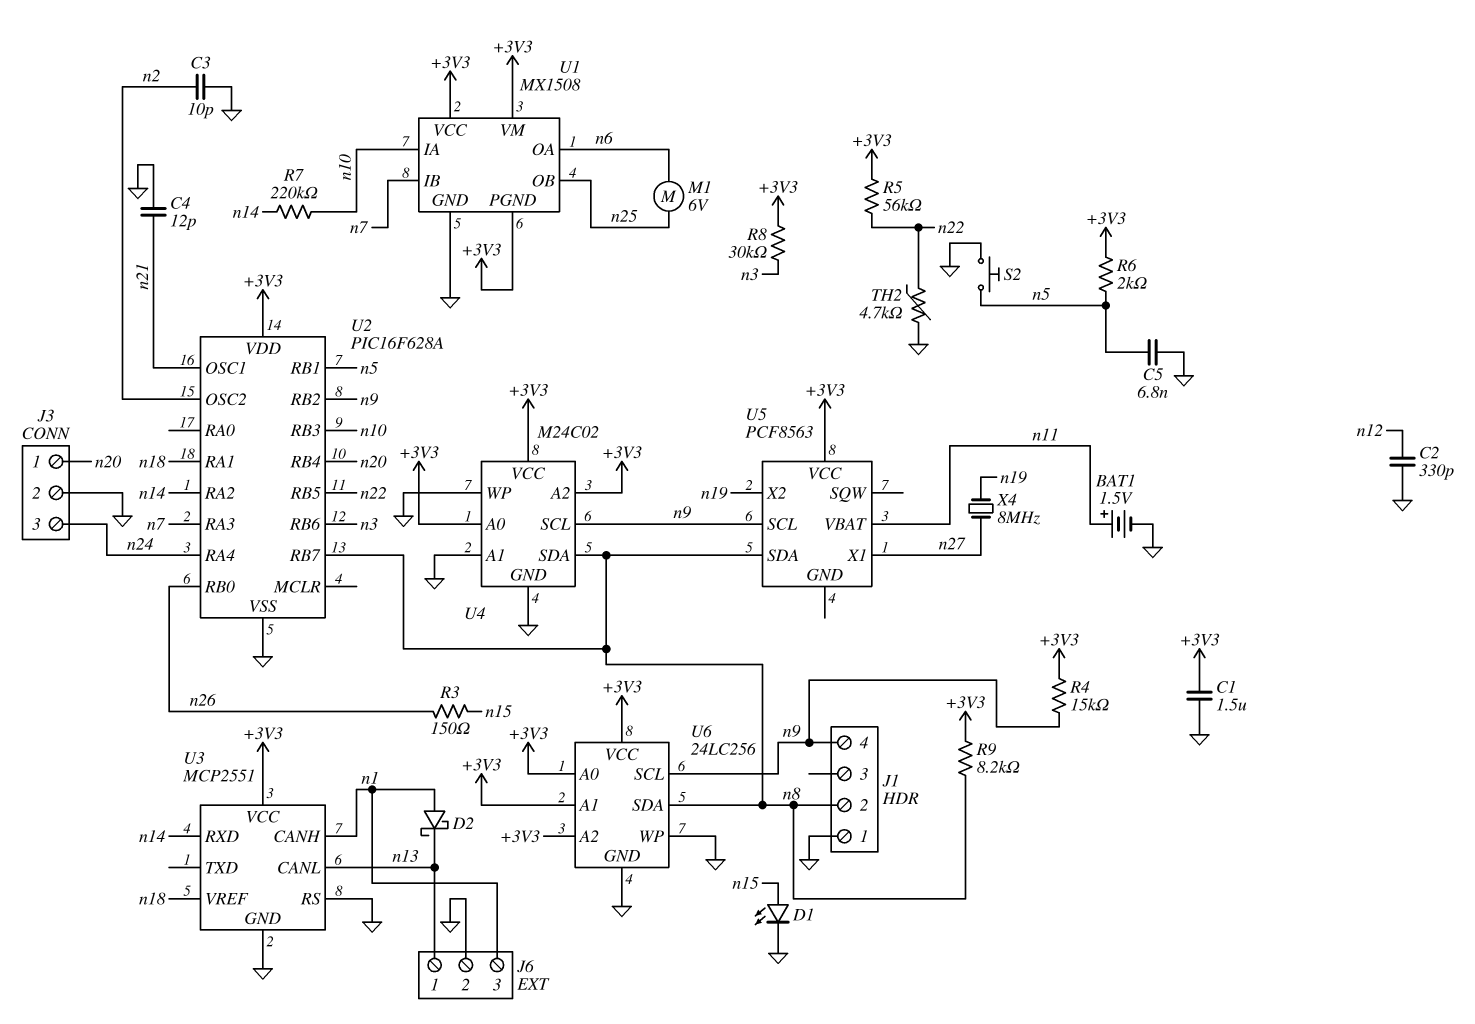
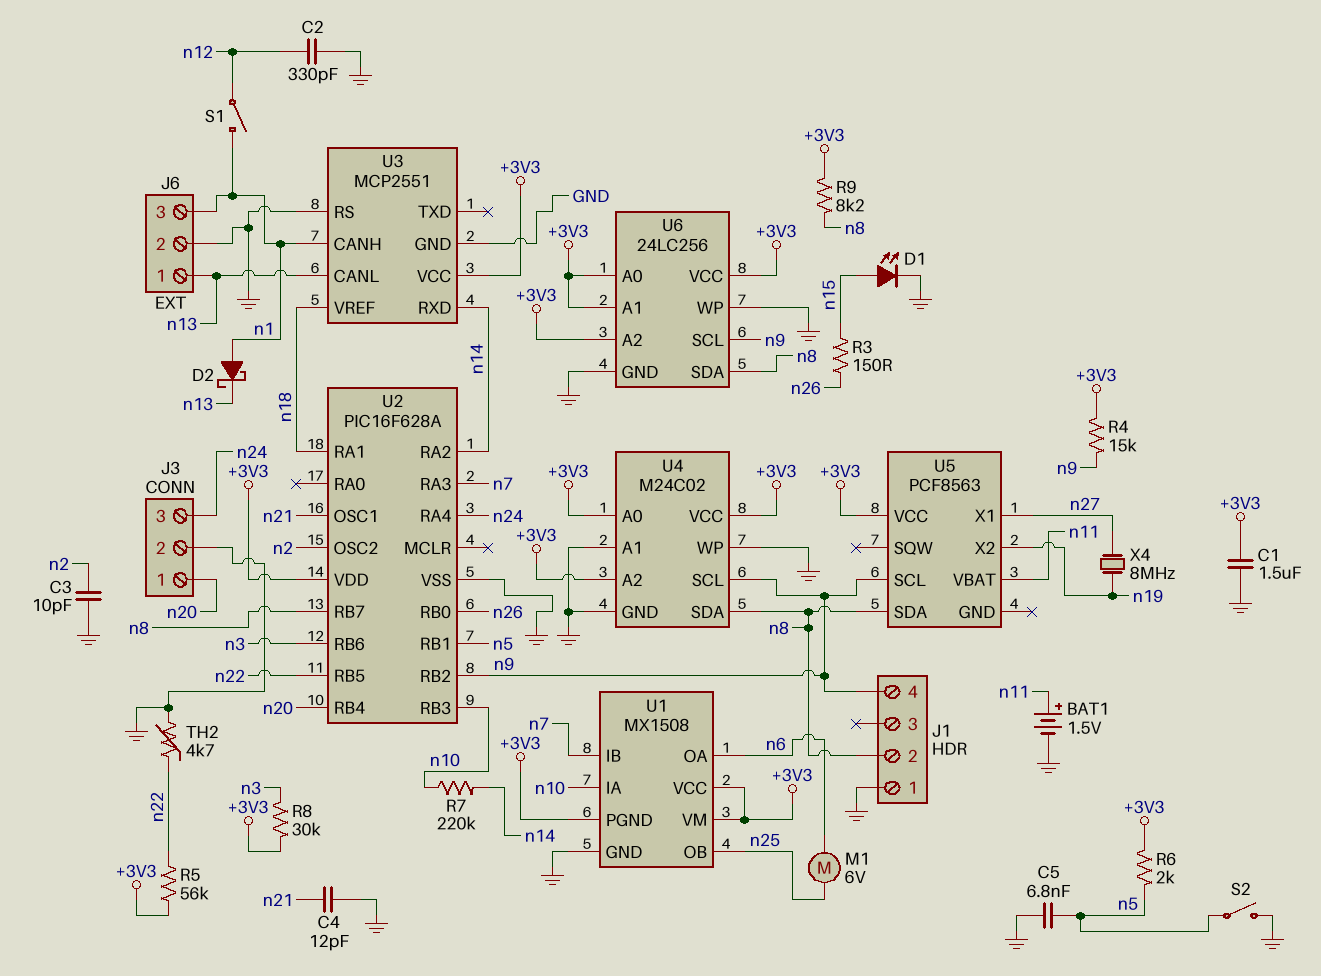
S1: none -> switch (n1, n12)
S2: button (GND, n5) -> switch (GND, n5)

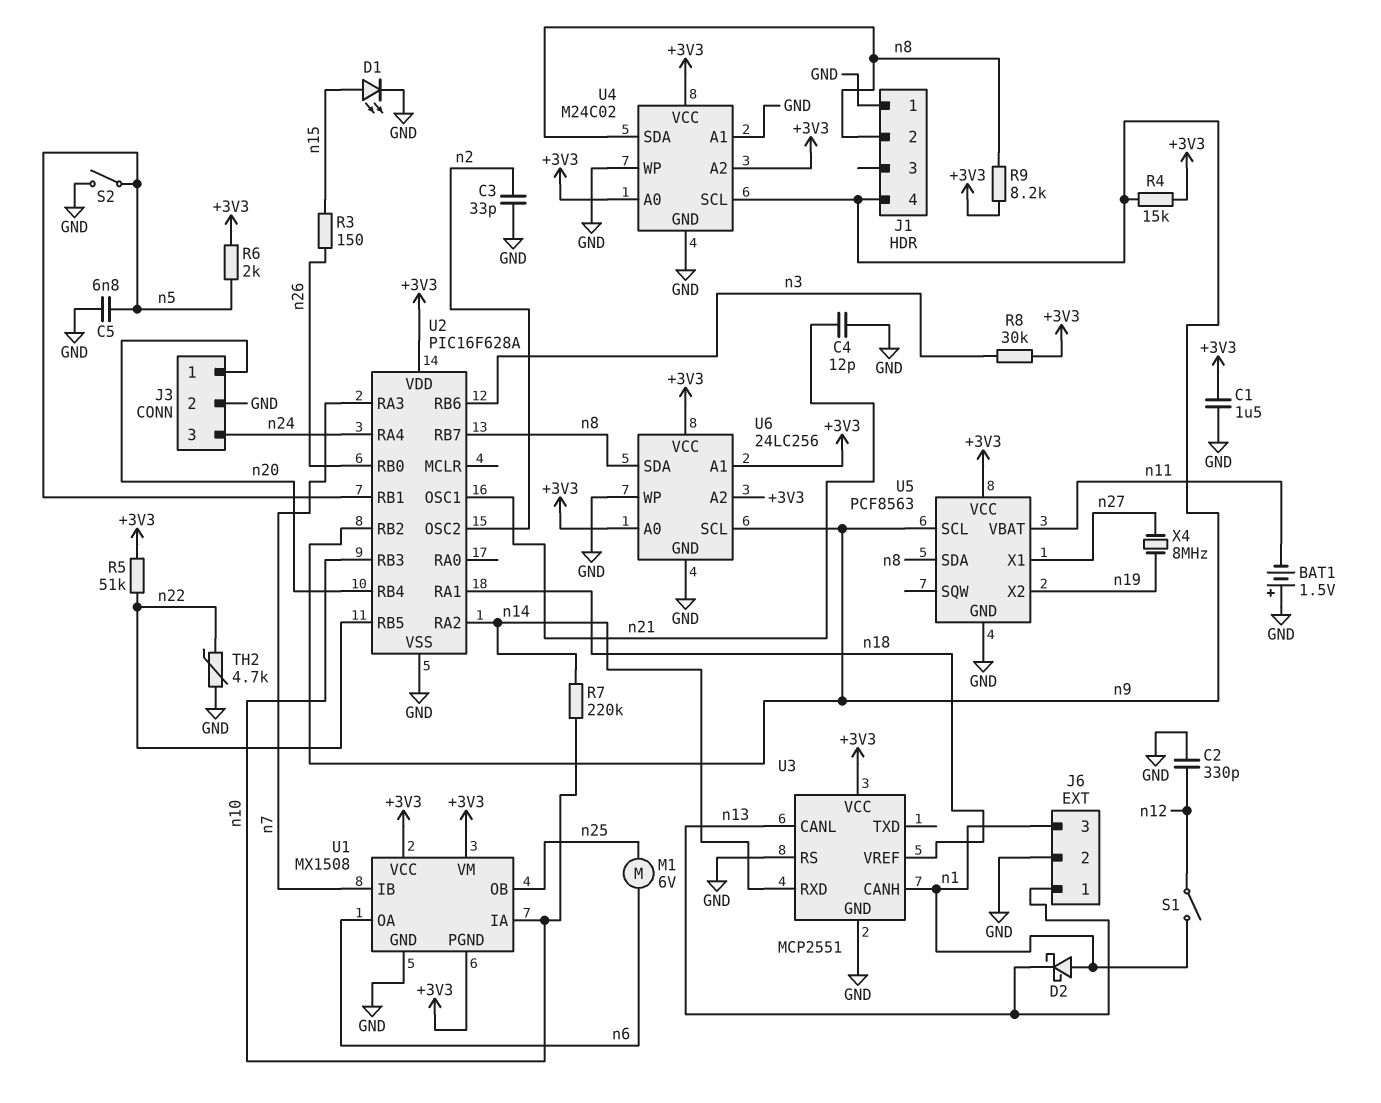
BAT1: 1.5V (plus n11, minus GND) -> 1.5V (plus GND, minus n11)
C3: 10pF (GND, n2) -> 33pF (GND, n2)
R5: 56k (+3V3, n22) -> 51k (+3V3, n22)
U5 pin GND: none -> GND

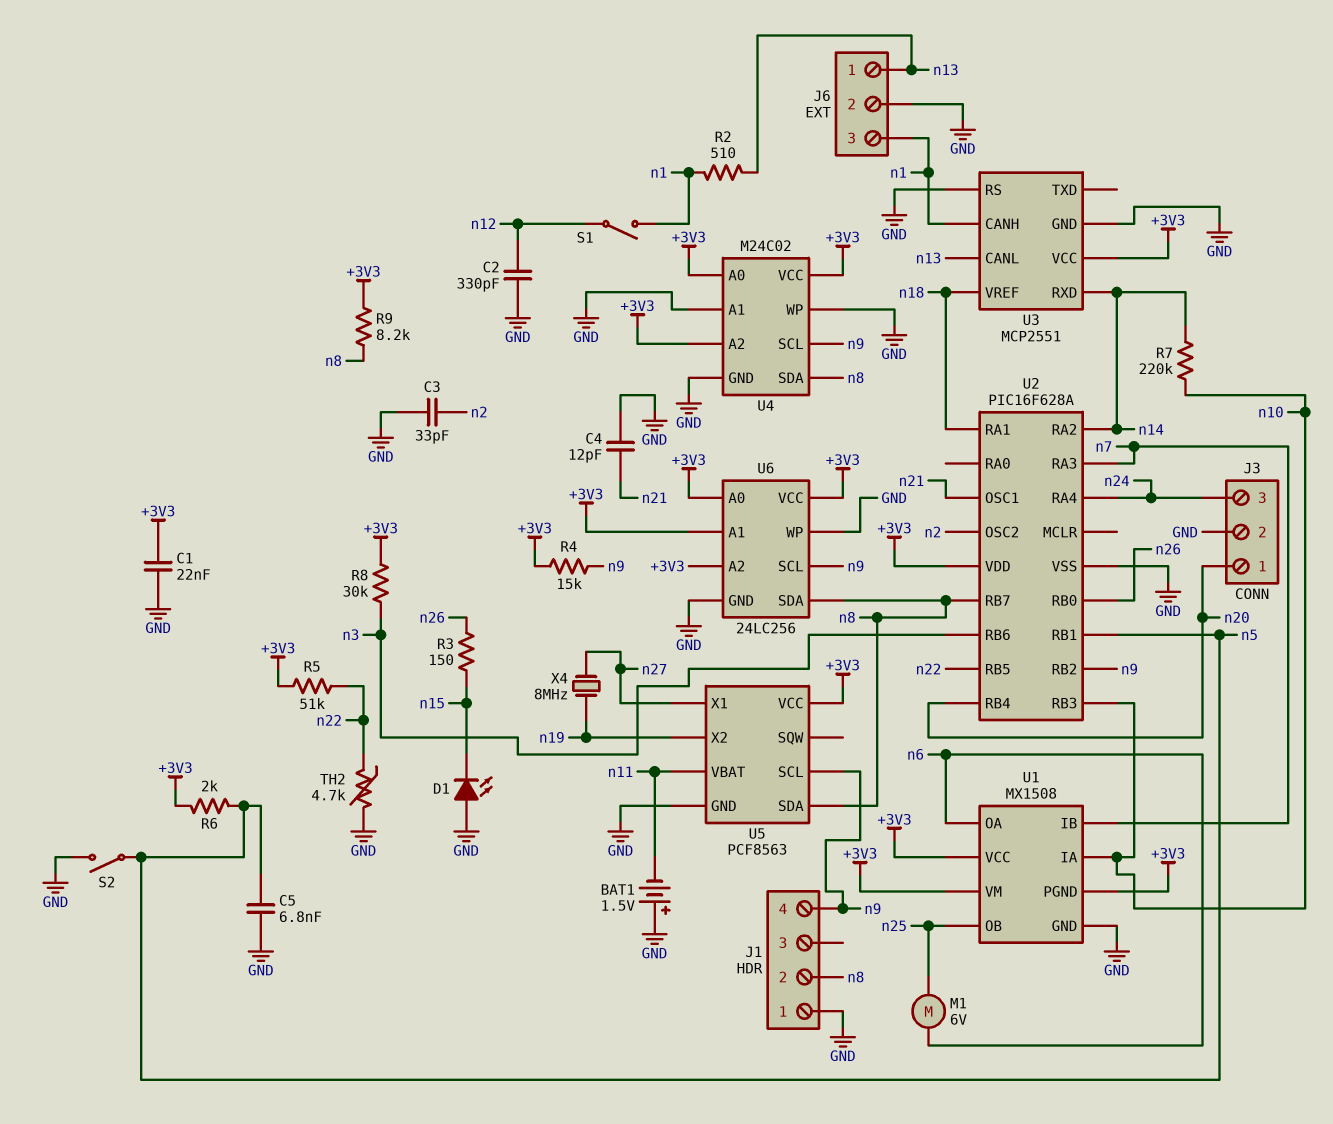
C1: 1.5uF (+3V3, GND) -> 22nF (+3V3, GND)
D1: LED (A n15, K GND) -> LED (A GND, K n15)
D2: schottky (A n1, K n13) -> none
R2: none -> 510 (n1, n13)

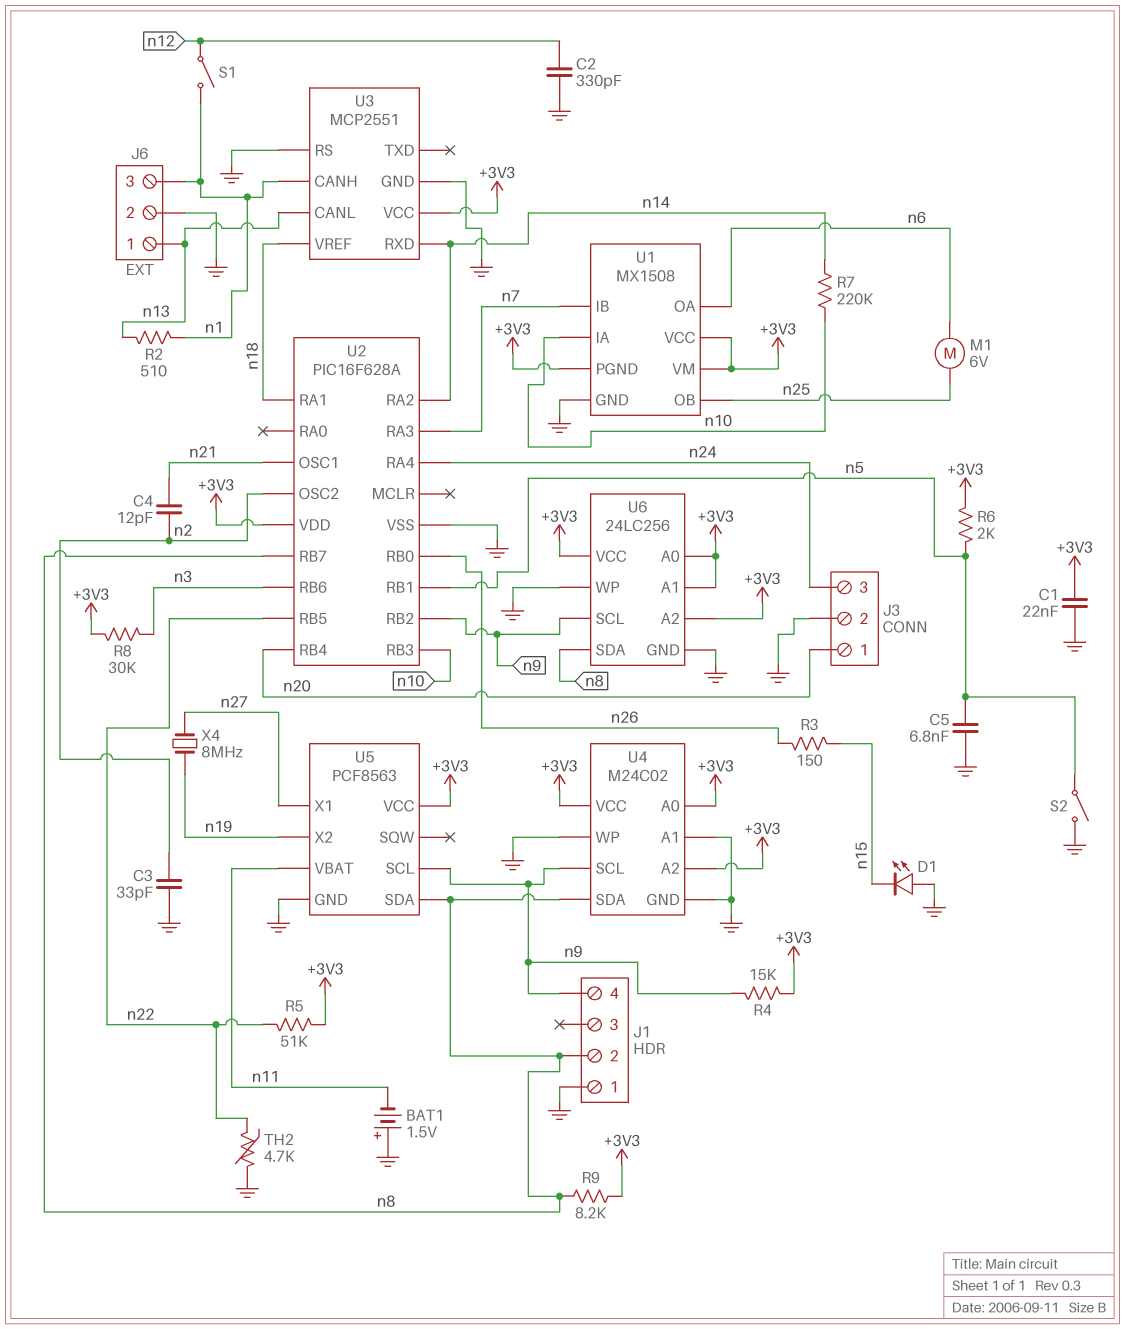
C4: 12pF (GND, n21) -> 12pF (n2, n21)

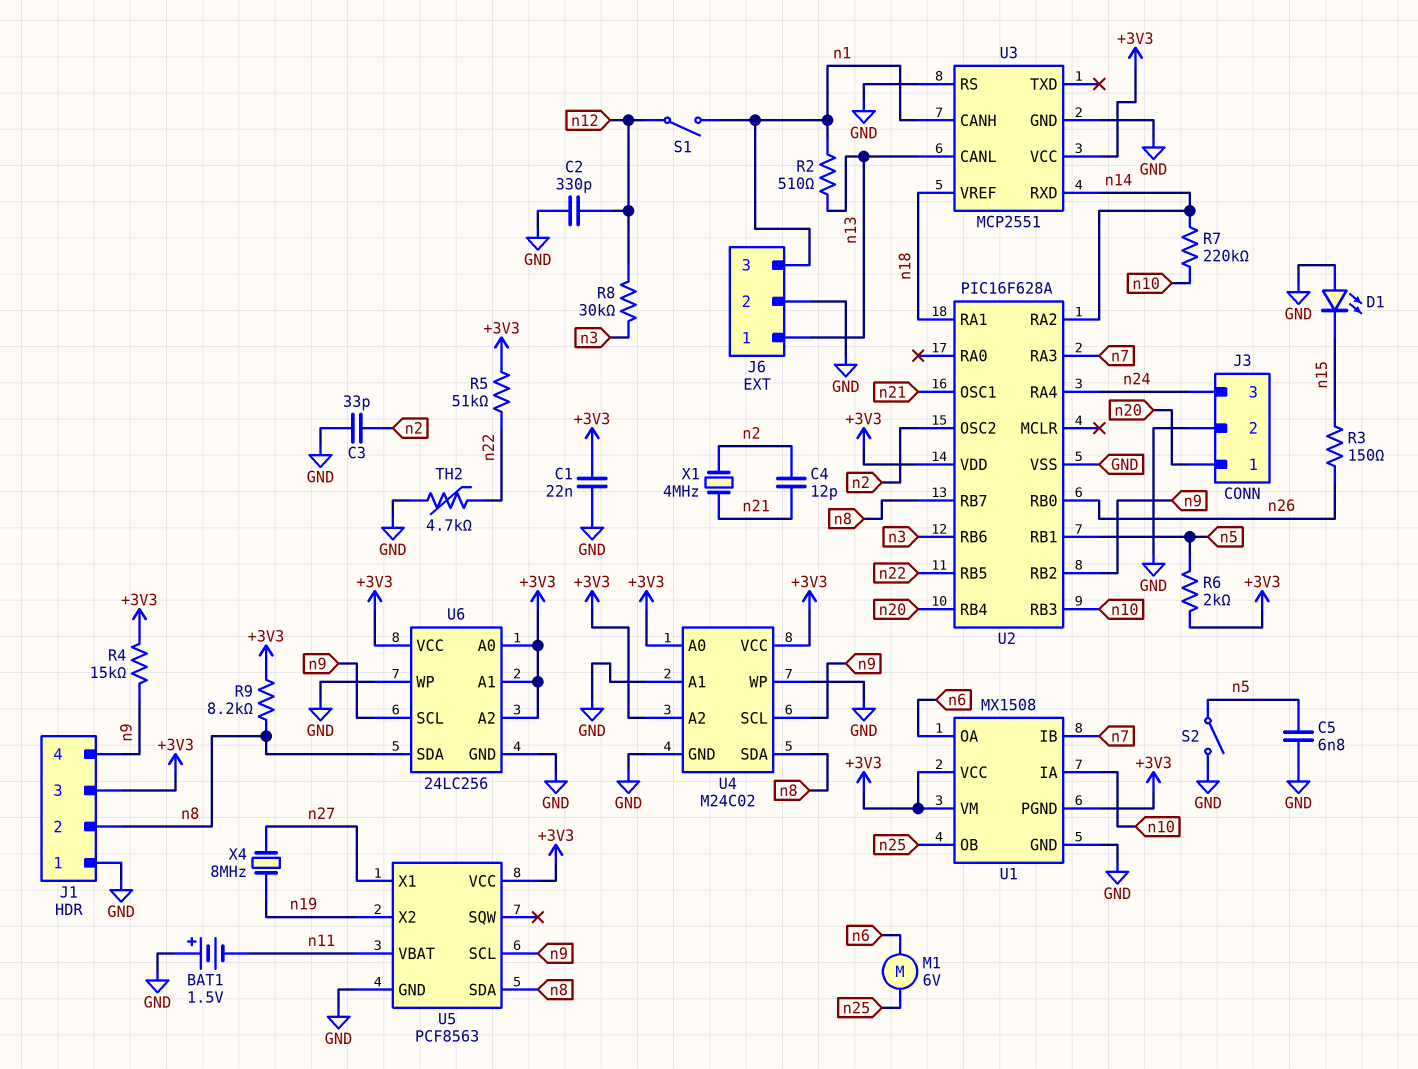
J1 pin 3: none -> +3V3
R8: 30k (+3V3, n3) -> 30k (n3, n12)
X1: none -> 4MHz (n2, n21)

